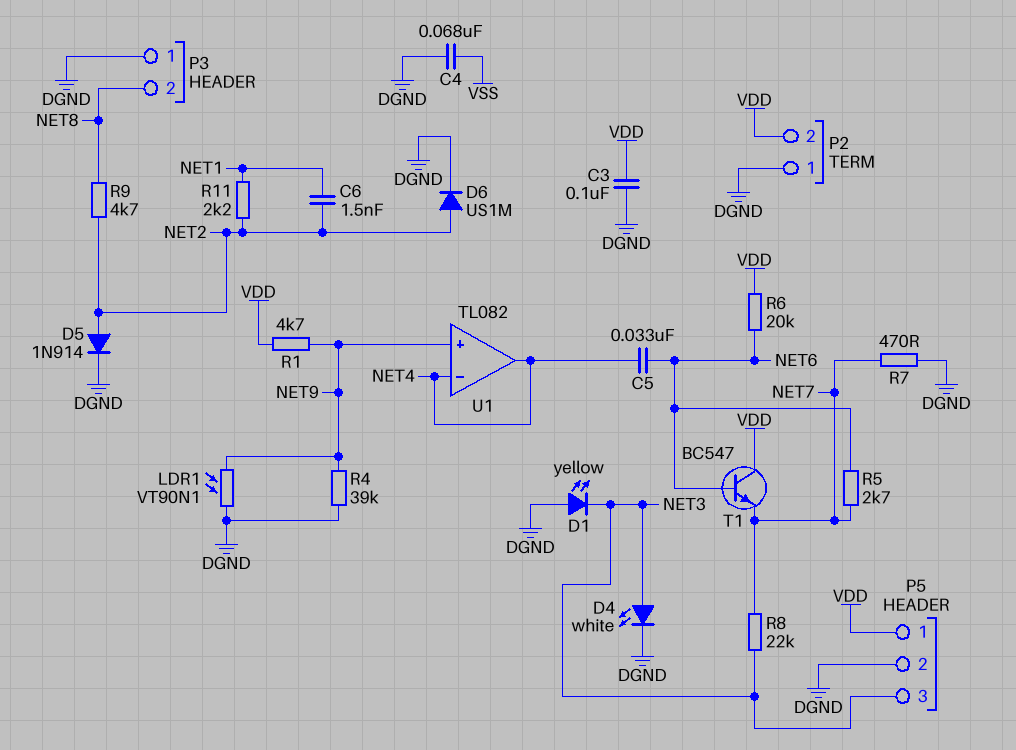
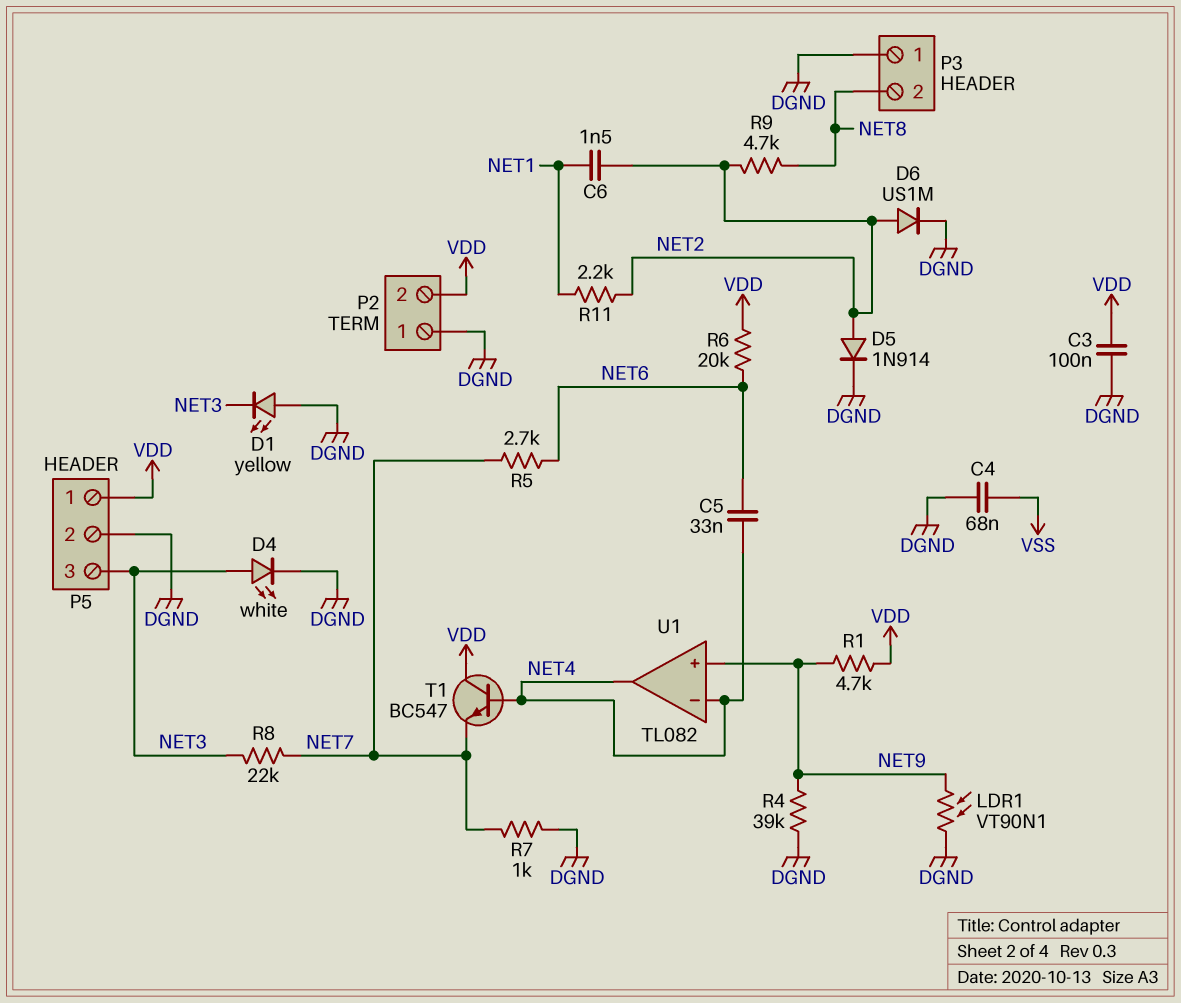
R7: 470 (DGND, NET7) -> 1k (DGND, NET7)
T1: NPN BC547 (B NET6, C VDD, E NET7) -> NPN BC547 (B NET4, C VDD, E NET7)

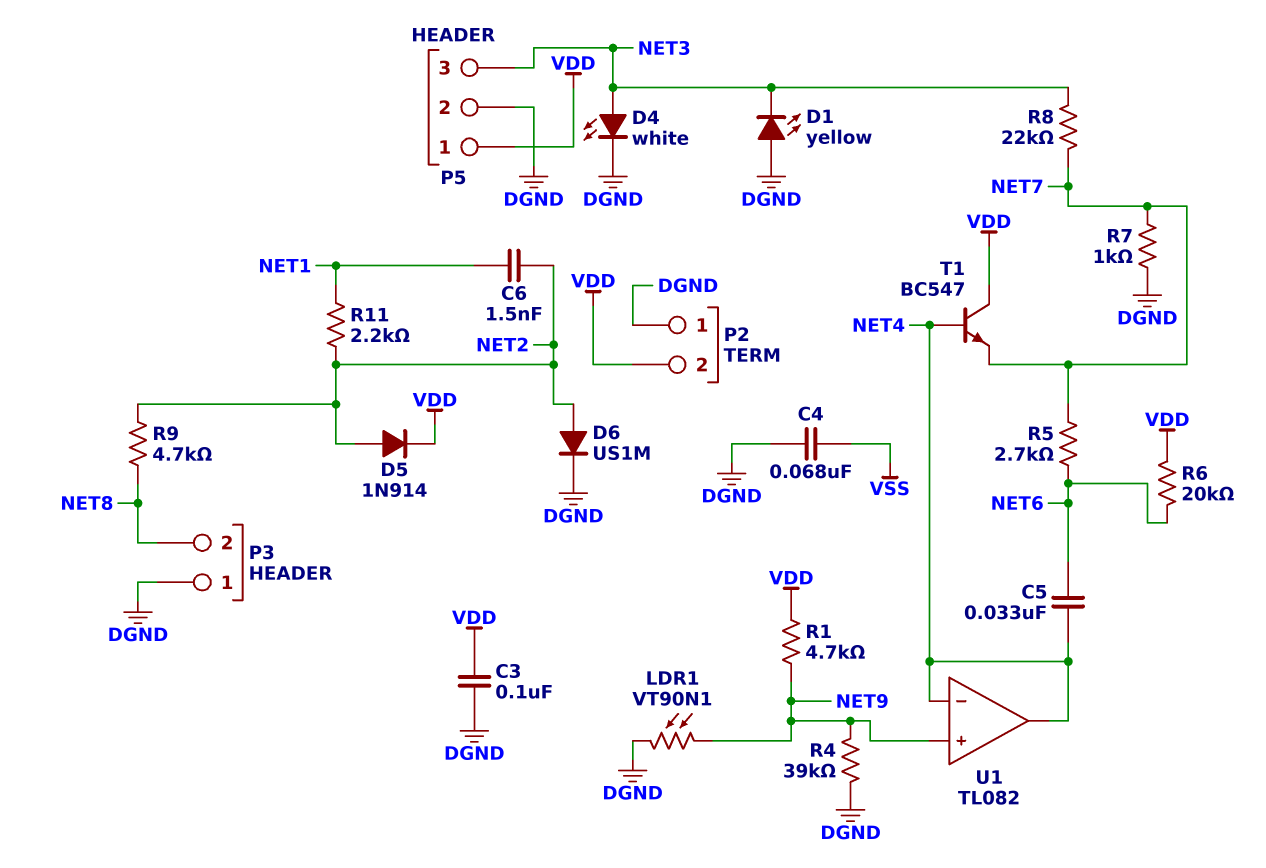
D5: diode 1N914 (A NET2, K DGND) -> diode 1N914 (A NET2, K VDD)

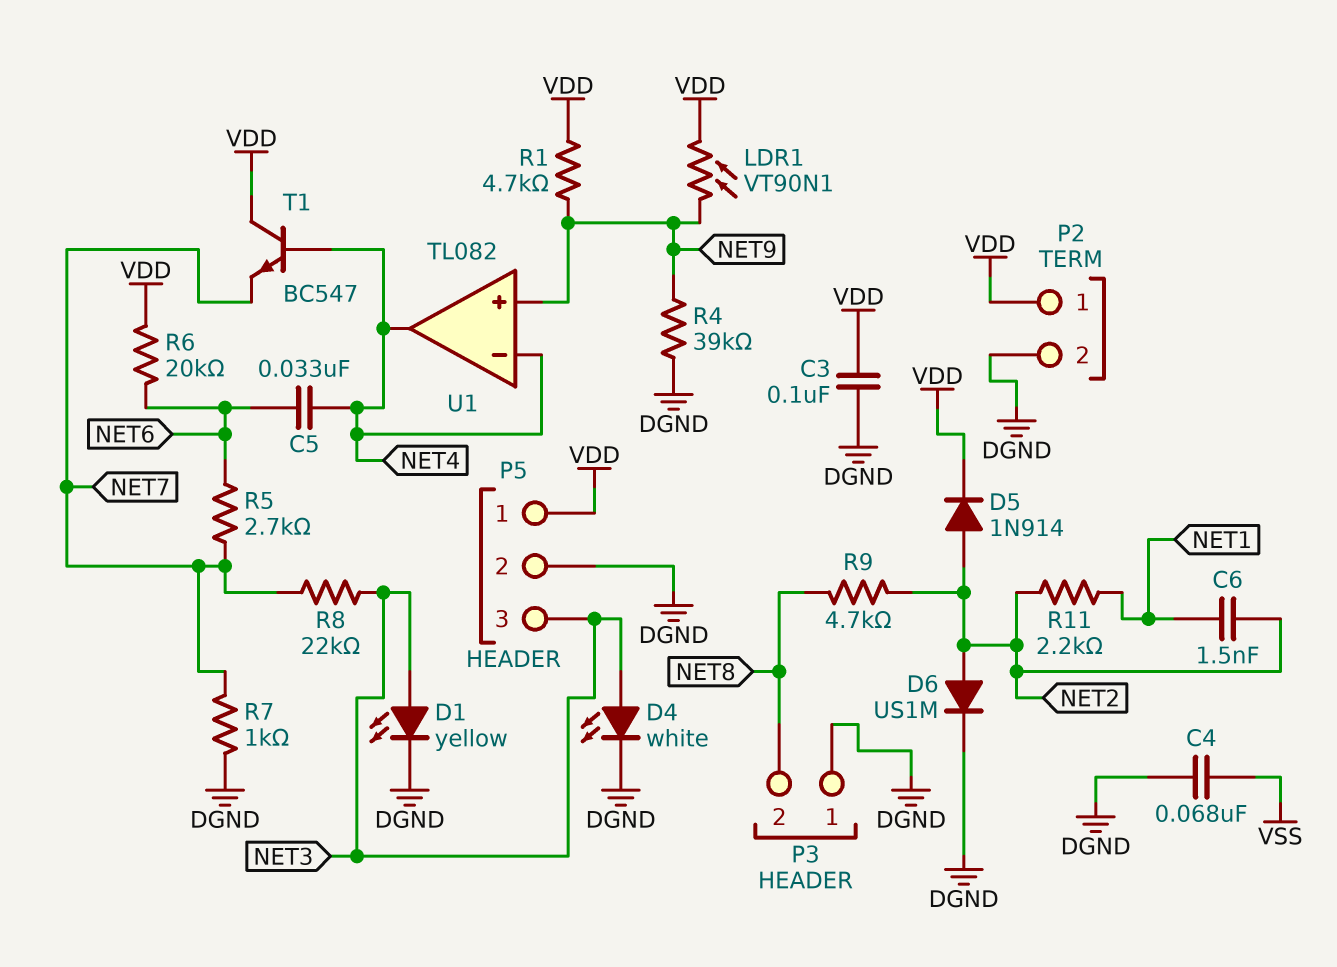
D1: LED yellow (A DGND, K NET3) -> LED yellow (A NET3, K DGND)
LDR1: VT90N1 (DGND, NET9) -> VT90N1 (NET9, VDD)
P2 pin 1: DGND -> VDD
P2 pin 2: VDD -> DGND

